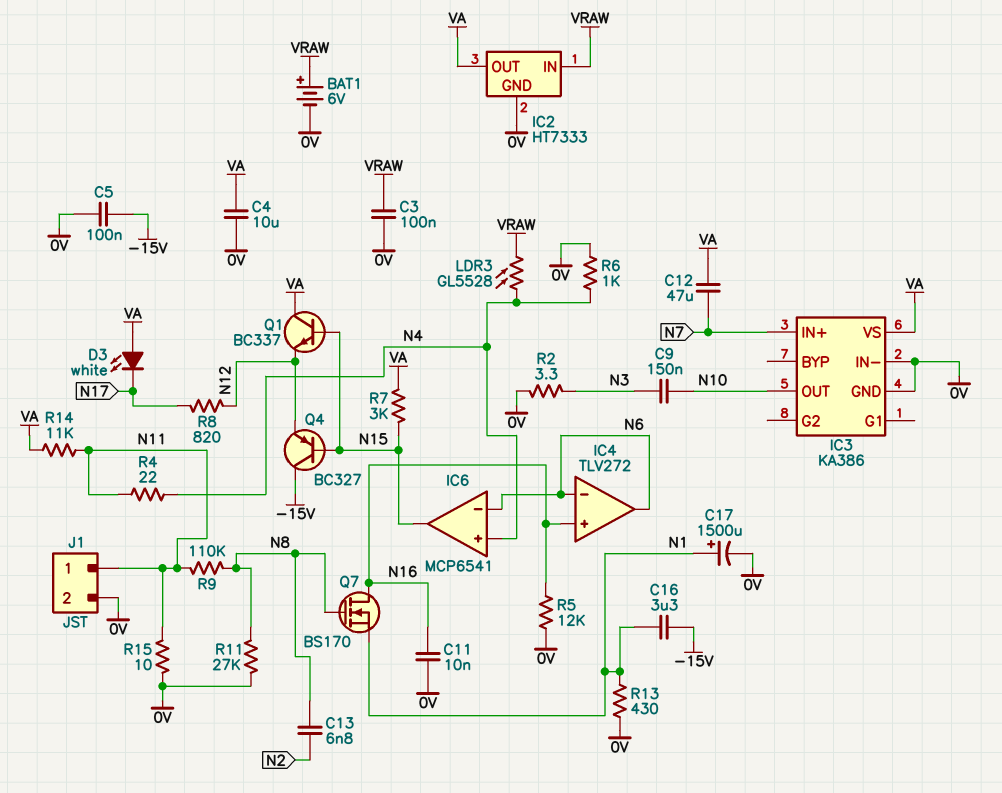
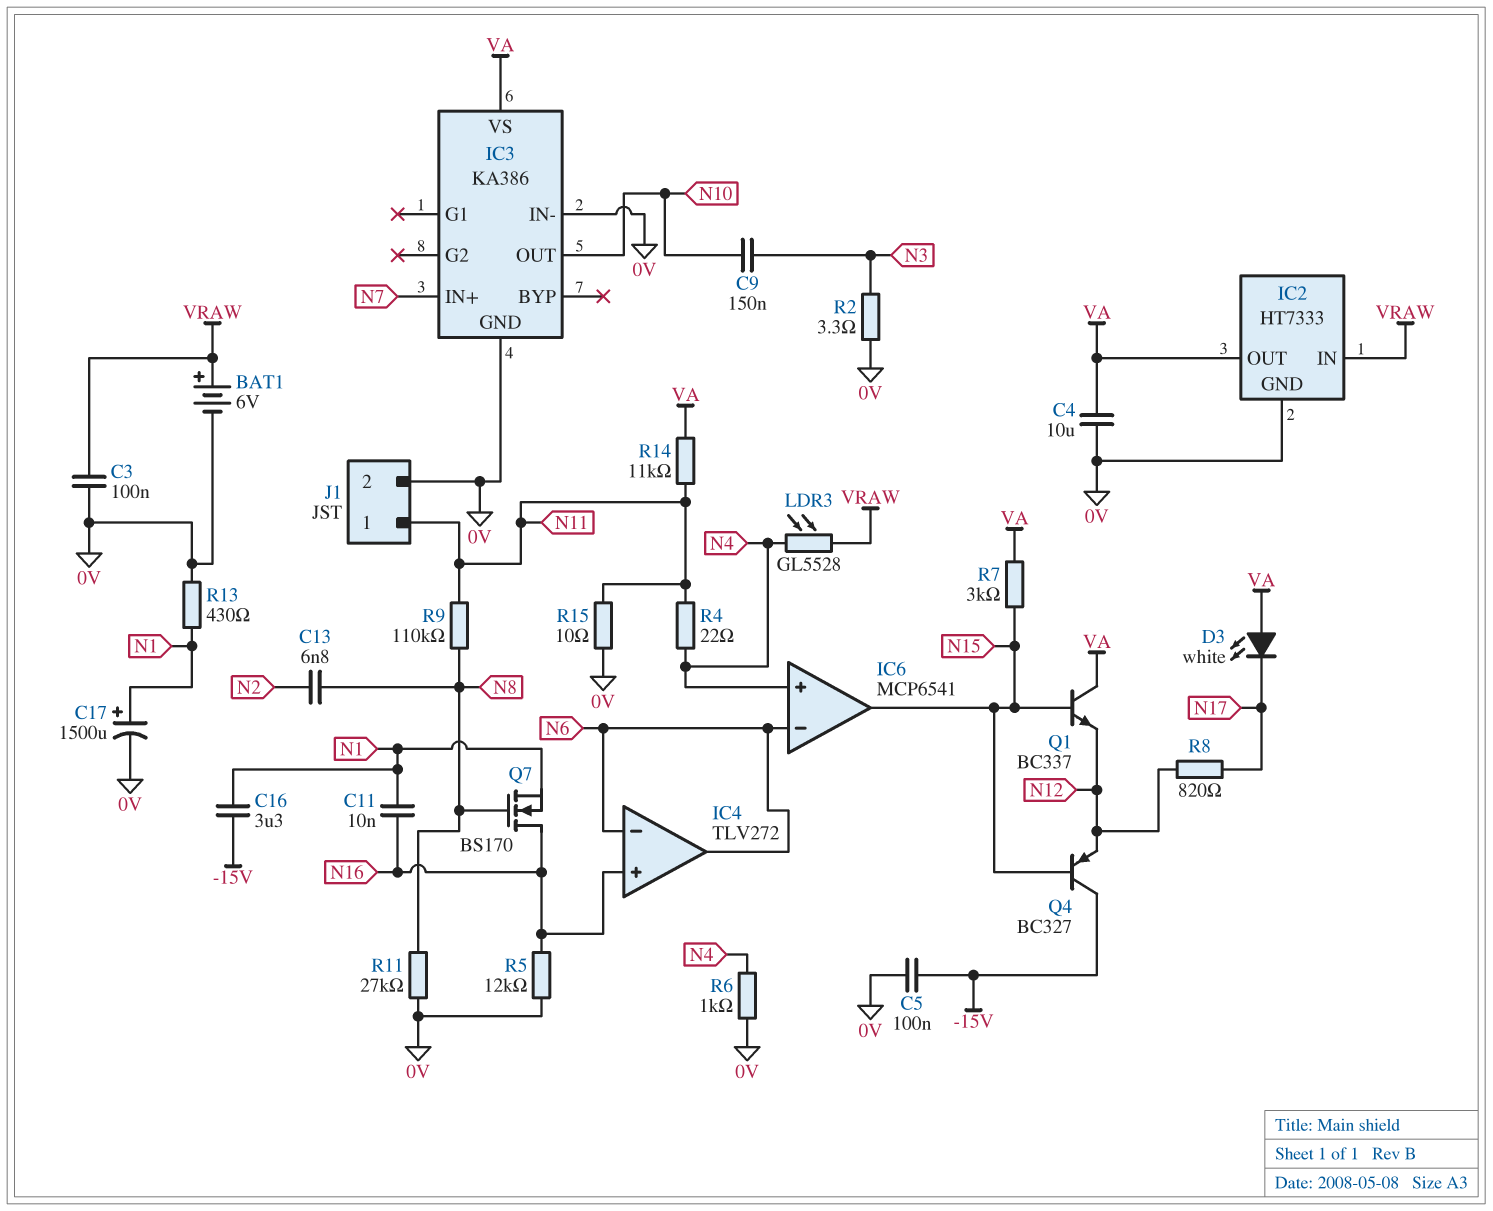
C11: 10nF (0V, N16) -> 10nF (N1, N16)
C12: 47uF (N7, VA) -> none

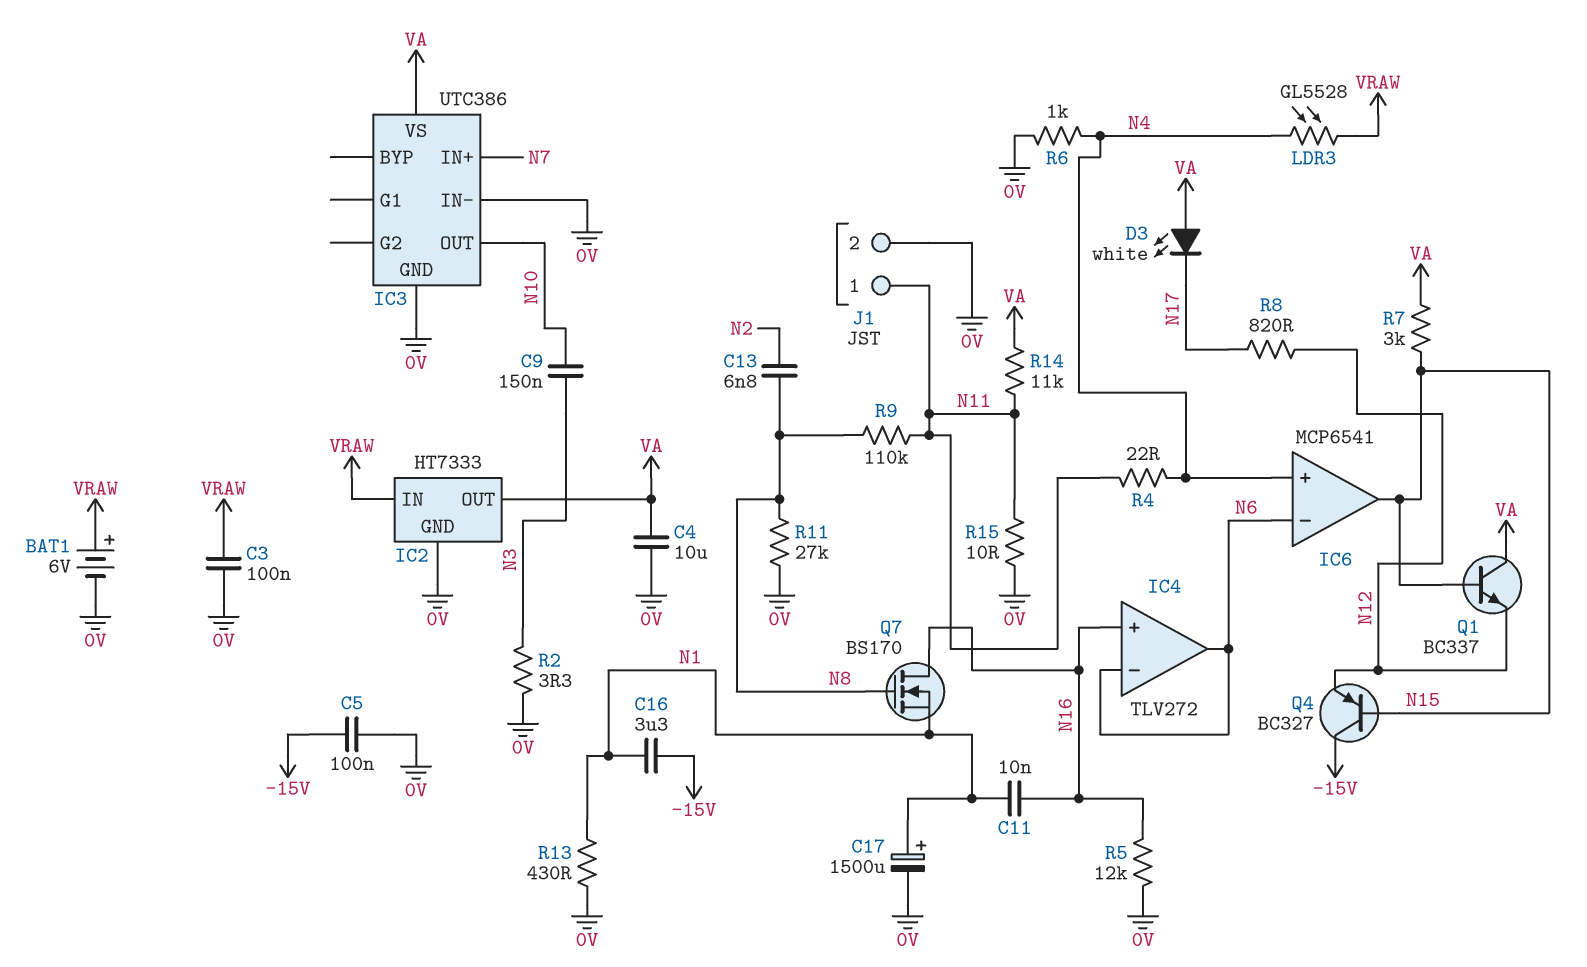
IC3: KA386 -> UTC386

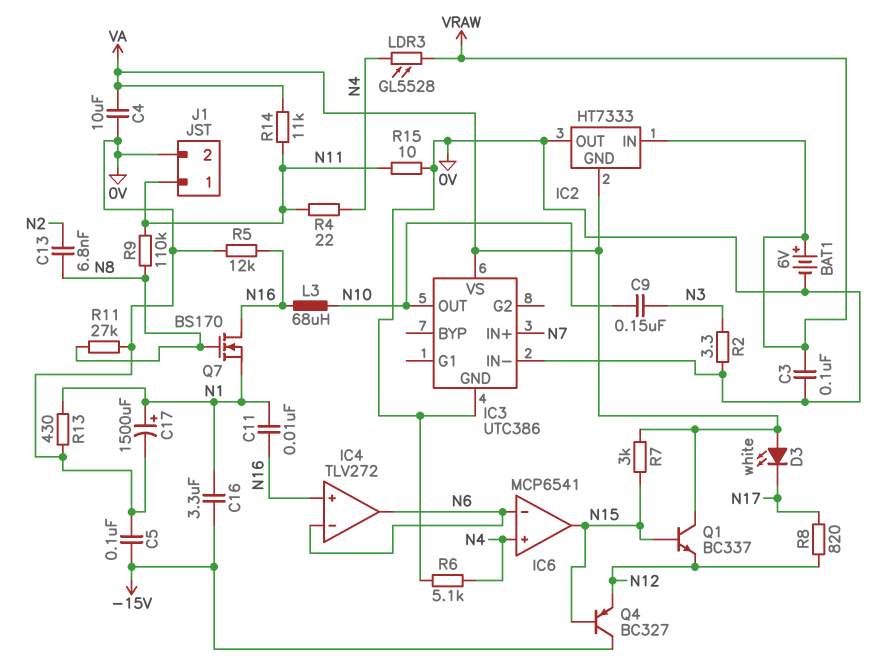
IC2 pin GND: 0V -> VA
IC2 pin OUT: VA -> 0V
L3: none -> 68uH (N10, N16)
R6: 1k (0V, N4) -> 5.1k (0V, N4)

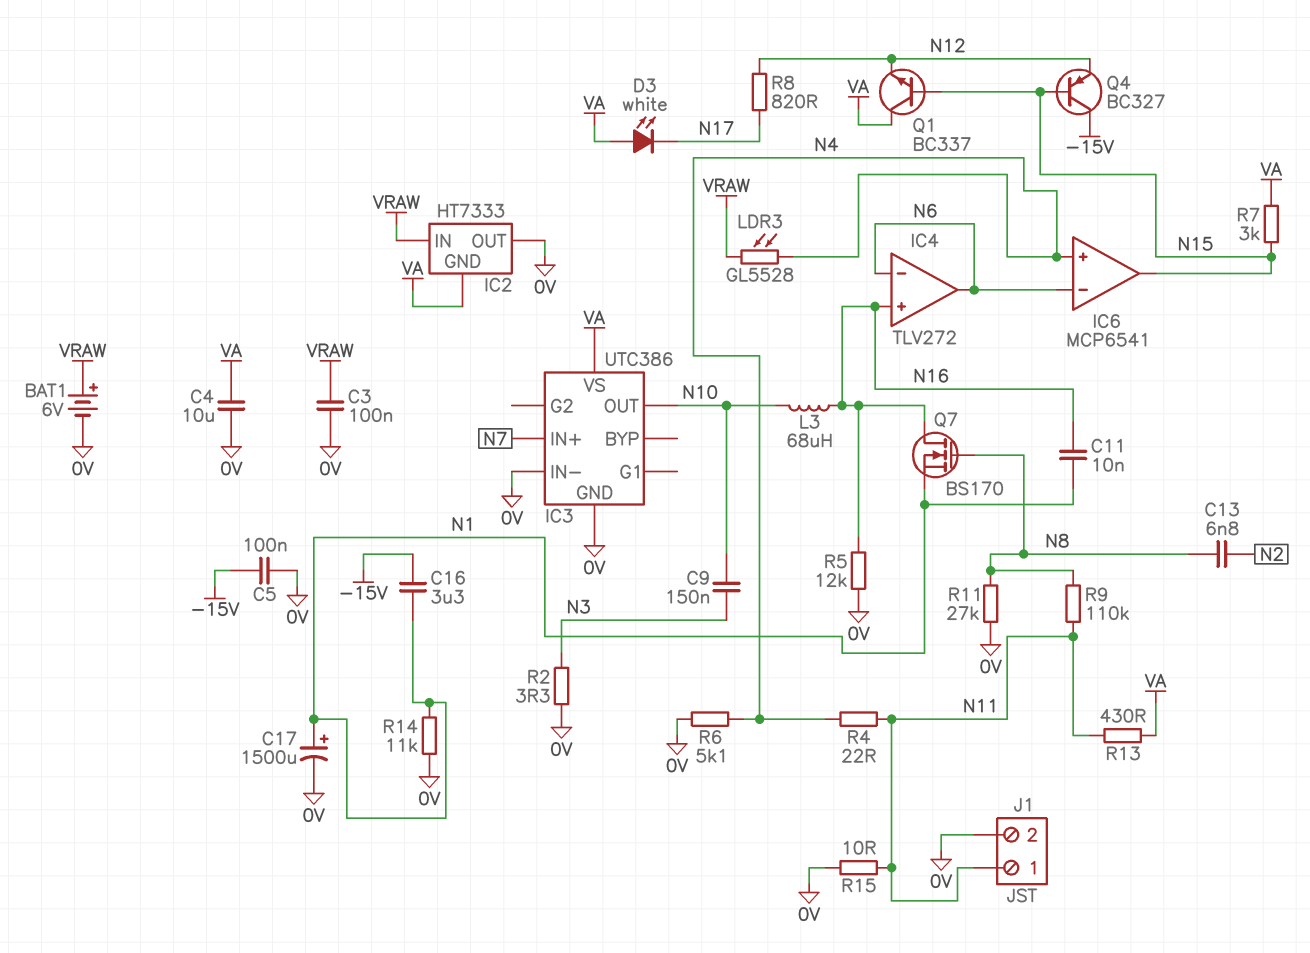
R13: 430 (0V, N1) -> 430 (N11, VA)
R14: 11k (N11, VA) -> 11k (0V, N1)

